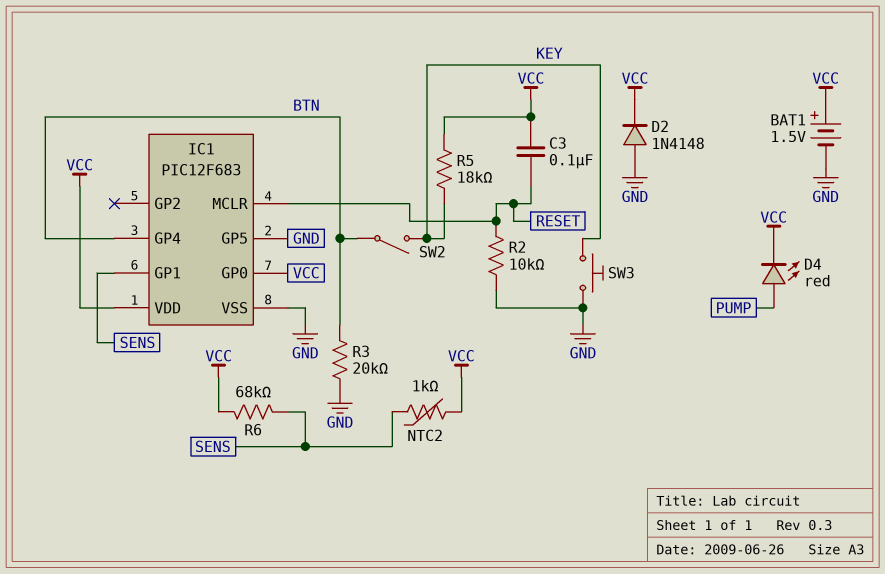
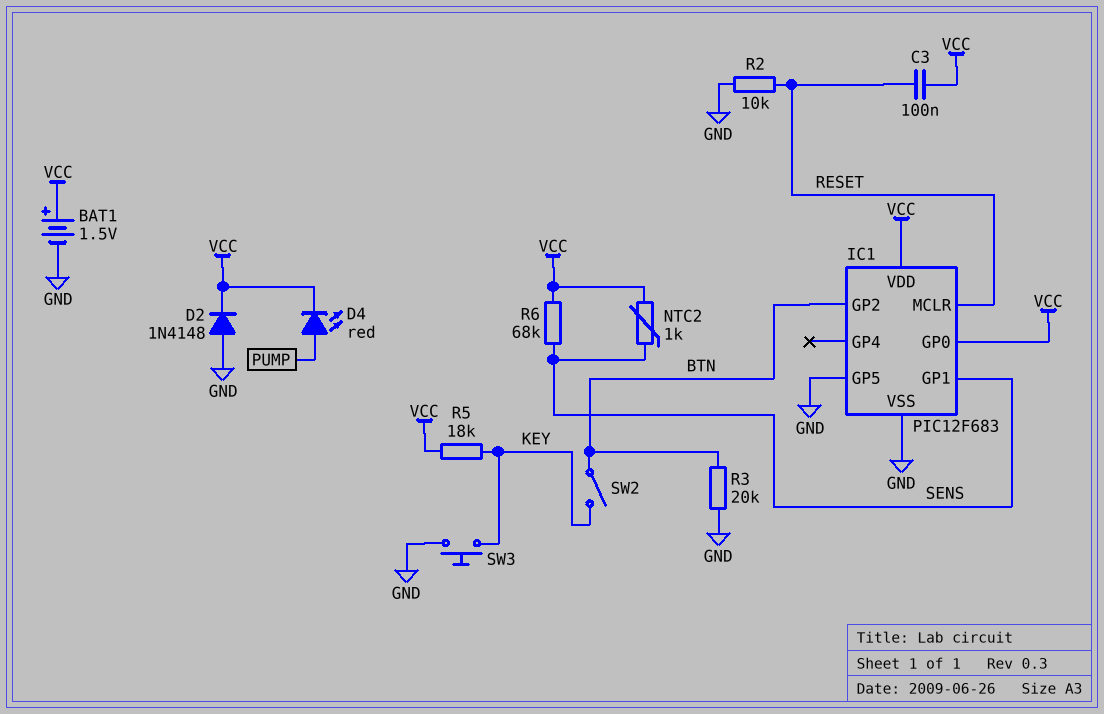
IC1 pin GP2: none -> BTN
IC1 pin GP4: BTN -> none

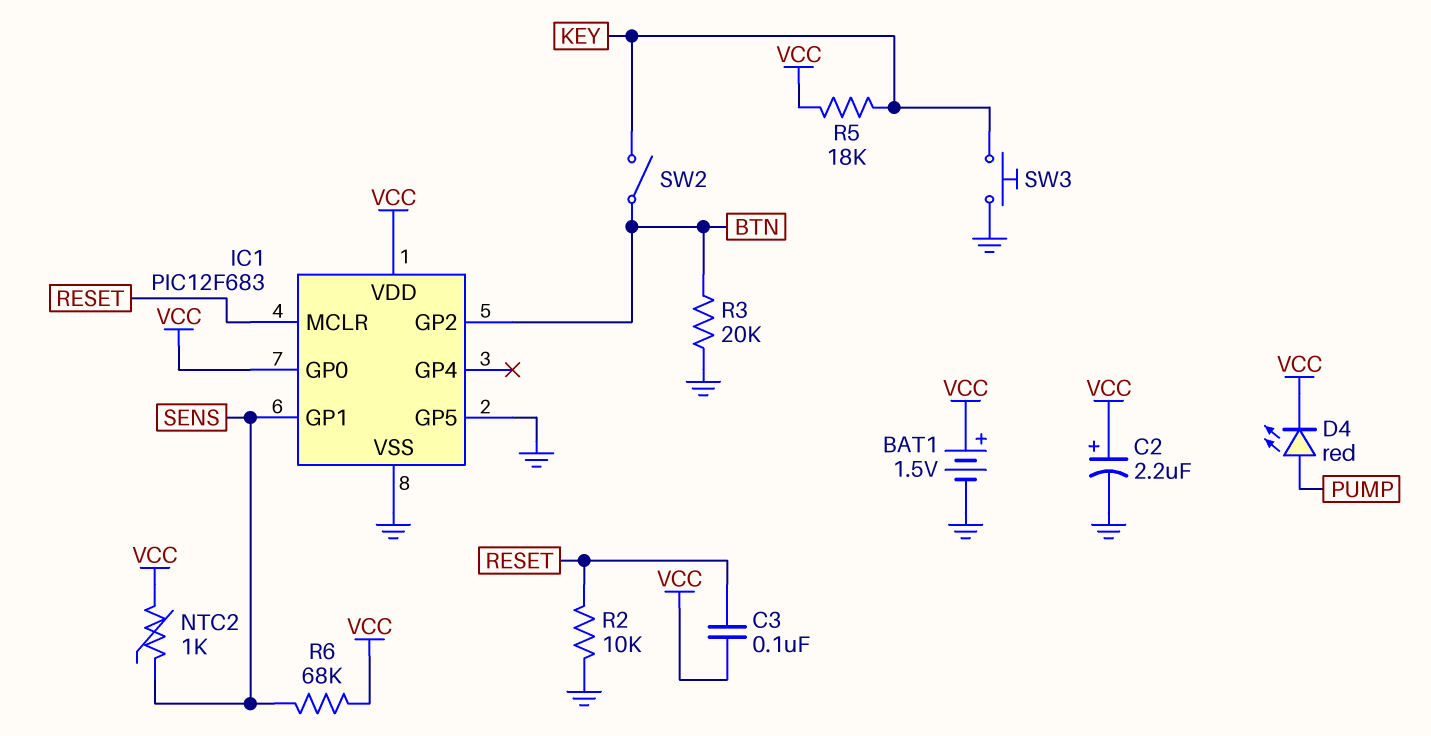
C2: none -> 2.2uF (plus VCC, minus GND)
D2: diode 1N4148 (A GND, K VCC) -> none

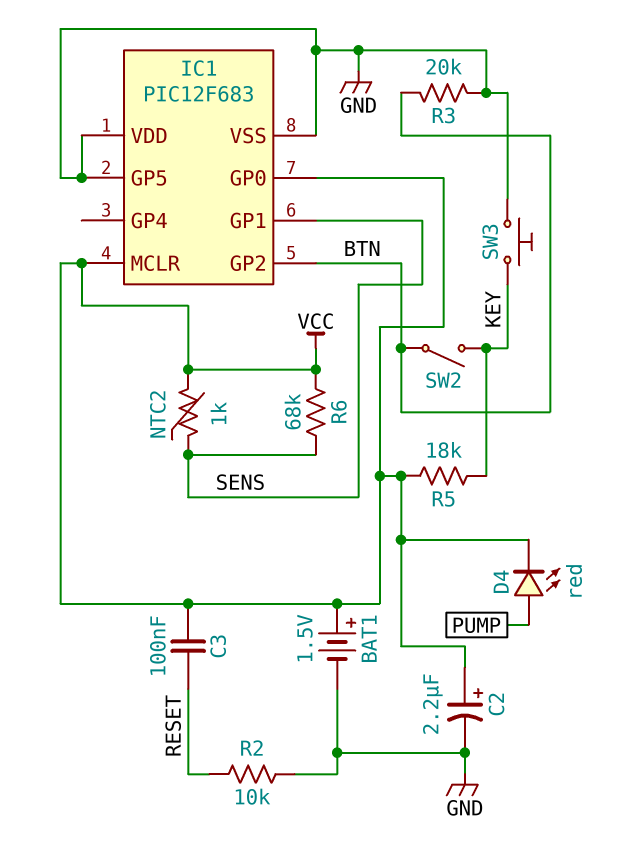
IC1 pin MCLR: RESET -> VCC
IC1 pin VDD: VCC -> GND

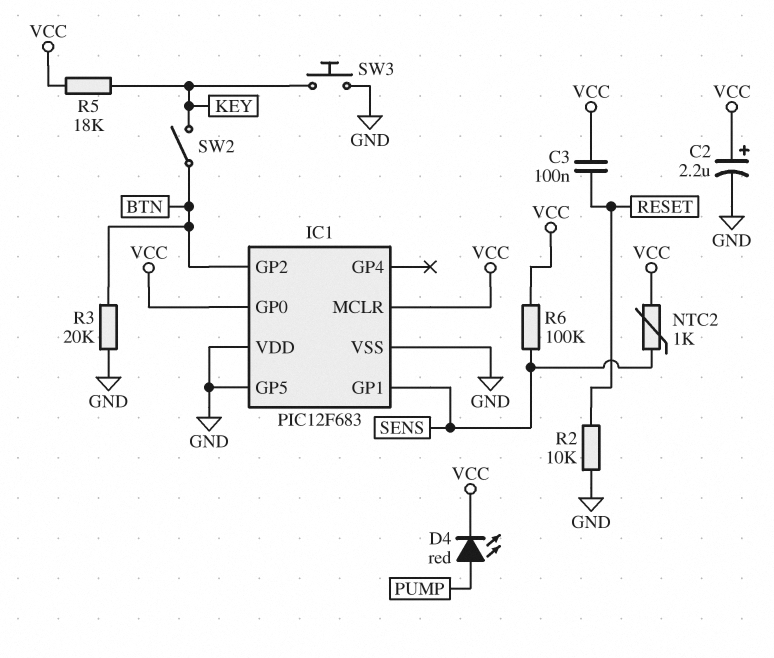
BAT1: 1.5V (plus VCC, minus GND) -> none
R6: 68k (SENS, VCC) -> 100k (SENS, VCC)

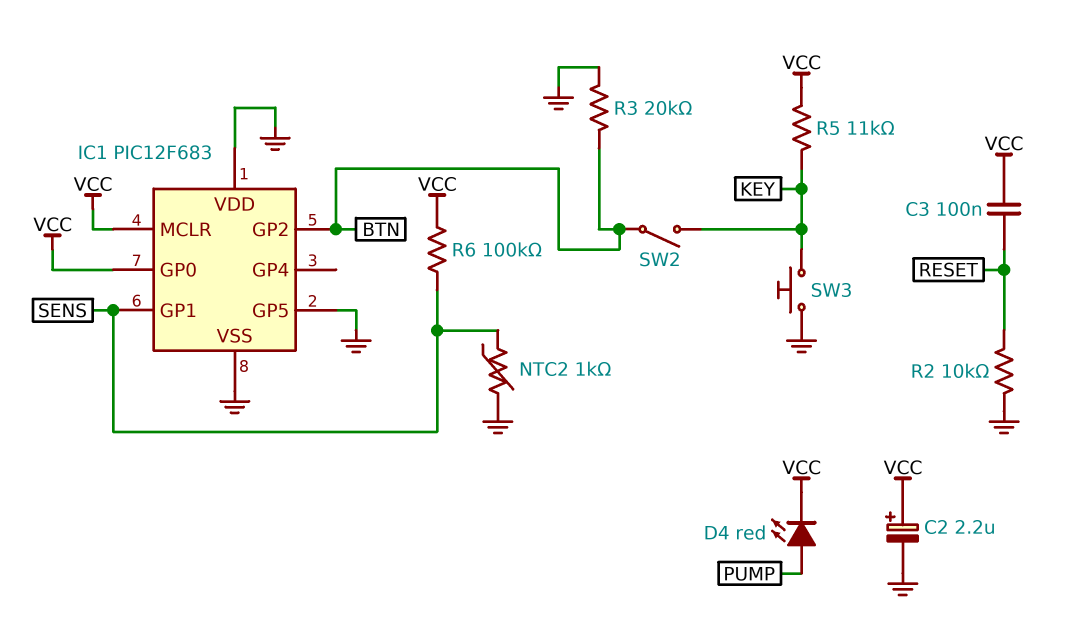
NTC2: 1k (SENS, VCC) -> 1k (GND, SENS)
R5: 18k (KEY, VCC) -> 11k (KEY, VCC)

